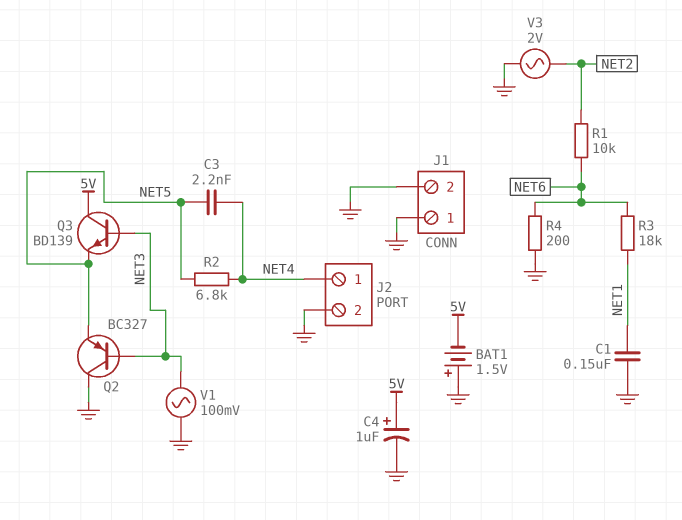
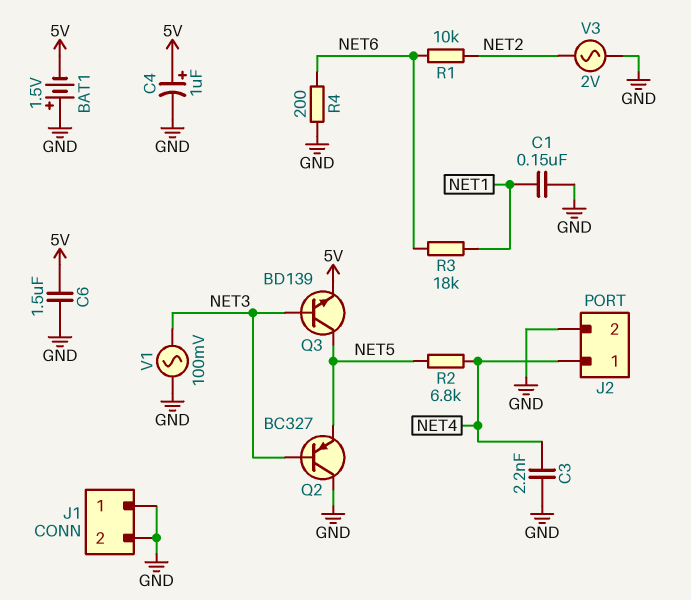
C3: 2.2nF (NET4, NET5) -> 2.2nF (GND, NET4)
C6: none -> 1.5uF (5V, GND)
Q3: NPN BD139 (B NET3, C 5V, E NET5) -> NPN BD139 (B NET3, C NET5, E 5V)

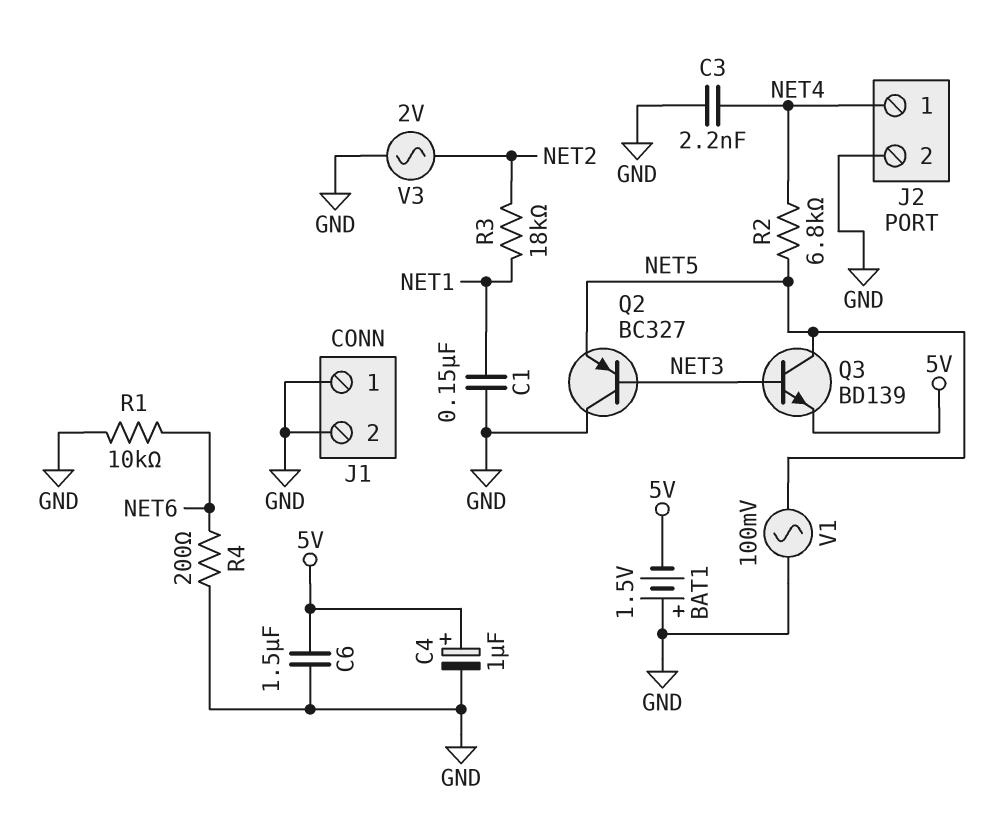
R1: 10k (NET2, NET6) -> 10k (GND, NET6)
R3: 18k (NET1, NET6) -> 18k (NET1, NET2)
V1: AC 100mV (GND, NET3) -> AC 100mV (GND, NET5)

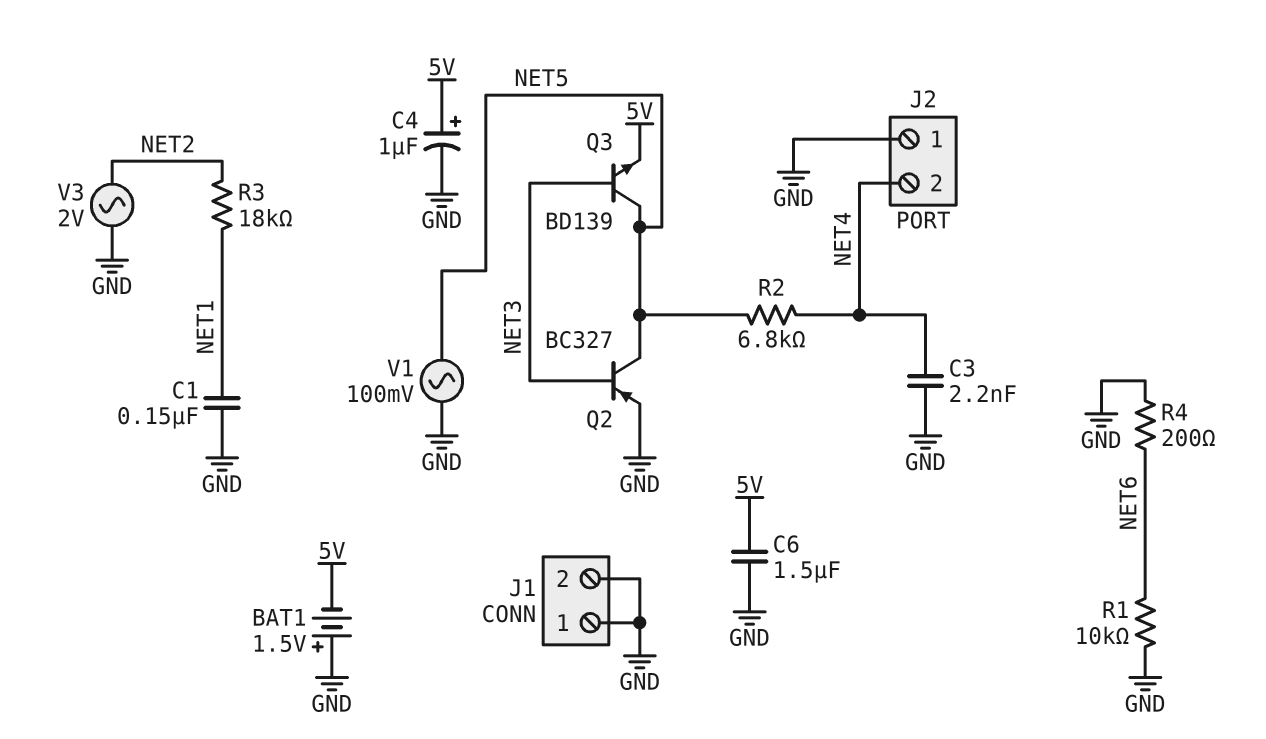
J2 pin 1: NET4 -> GND
J2 pin 2: GND -> NET4
Q2: PNP BC327 (B NET3, C GND, E NET5) -> PNP BC327 (B NET3, C NET5, E GND)

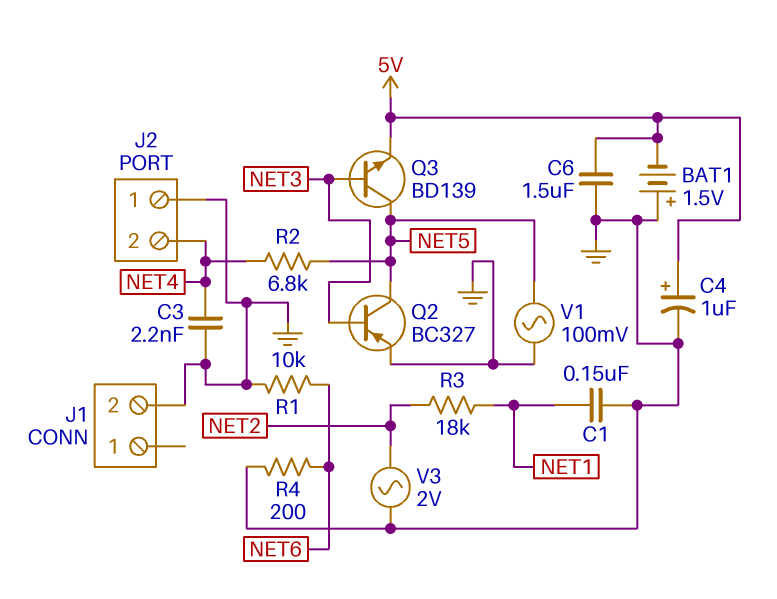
J1 pin 1: GND -> none

